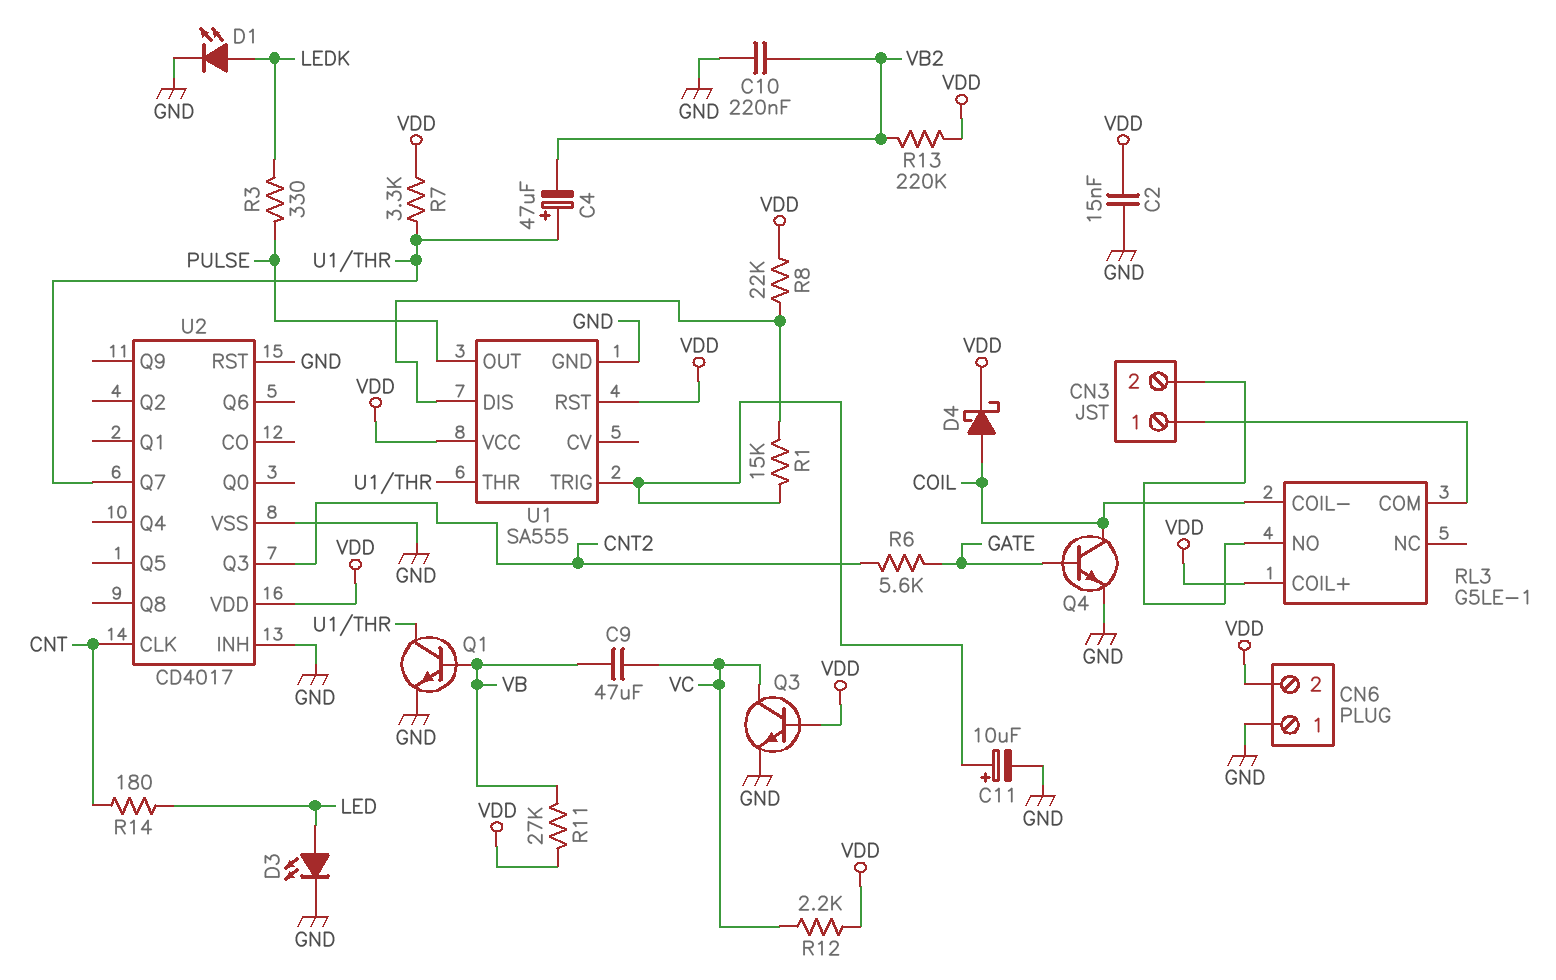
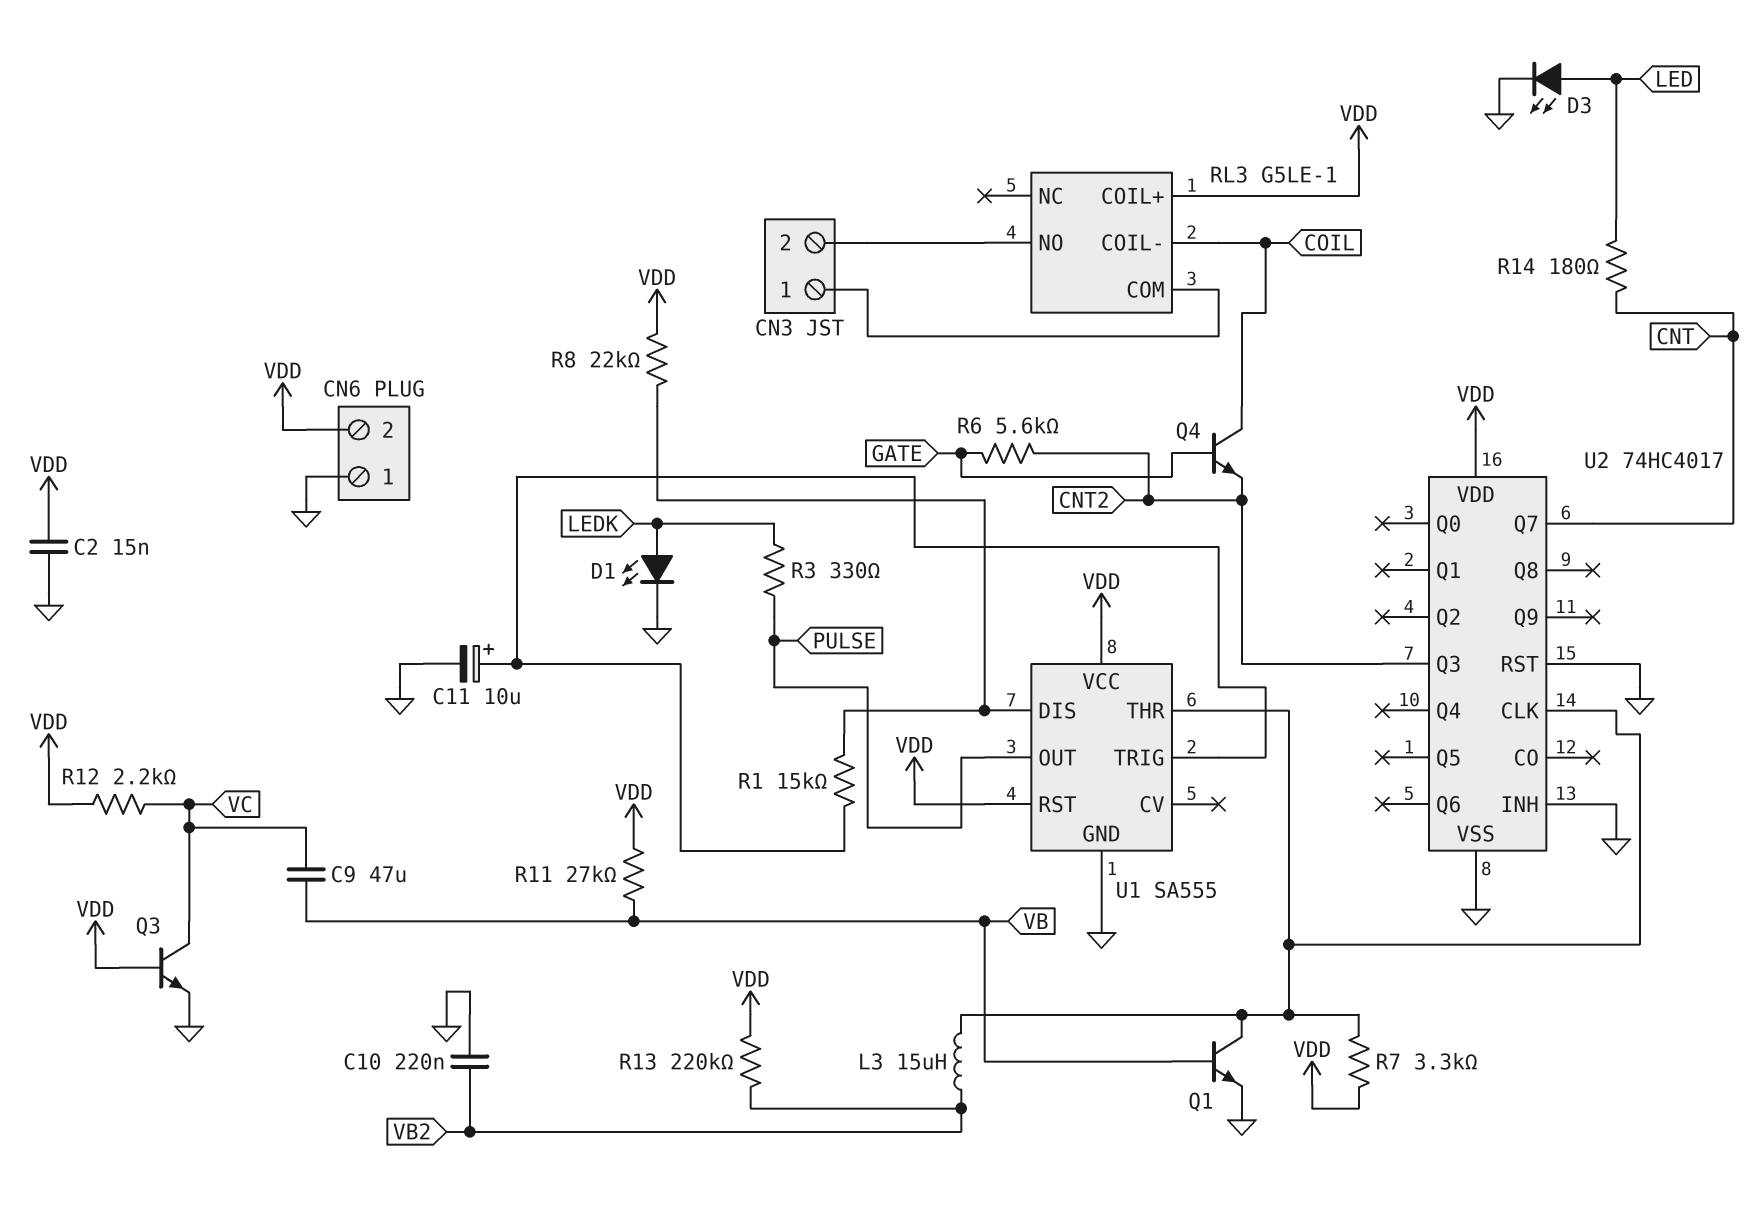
C4: 47uF (plus U1/THR, minus VB2) -> none
D4: schottky (A COIL, K VDD) -> none
L3: none -> 15uH (U1/THR, VB2)
Q4: NPN (B GATE, C COIL, E GND) -> NPN (B GATE, C COIL, E CNT2)
U2: CD4017 -> 74HC4017
U2 pin CLK: CNT -> U1/THR
U2 pin Q7: U1/THR -> CNT

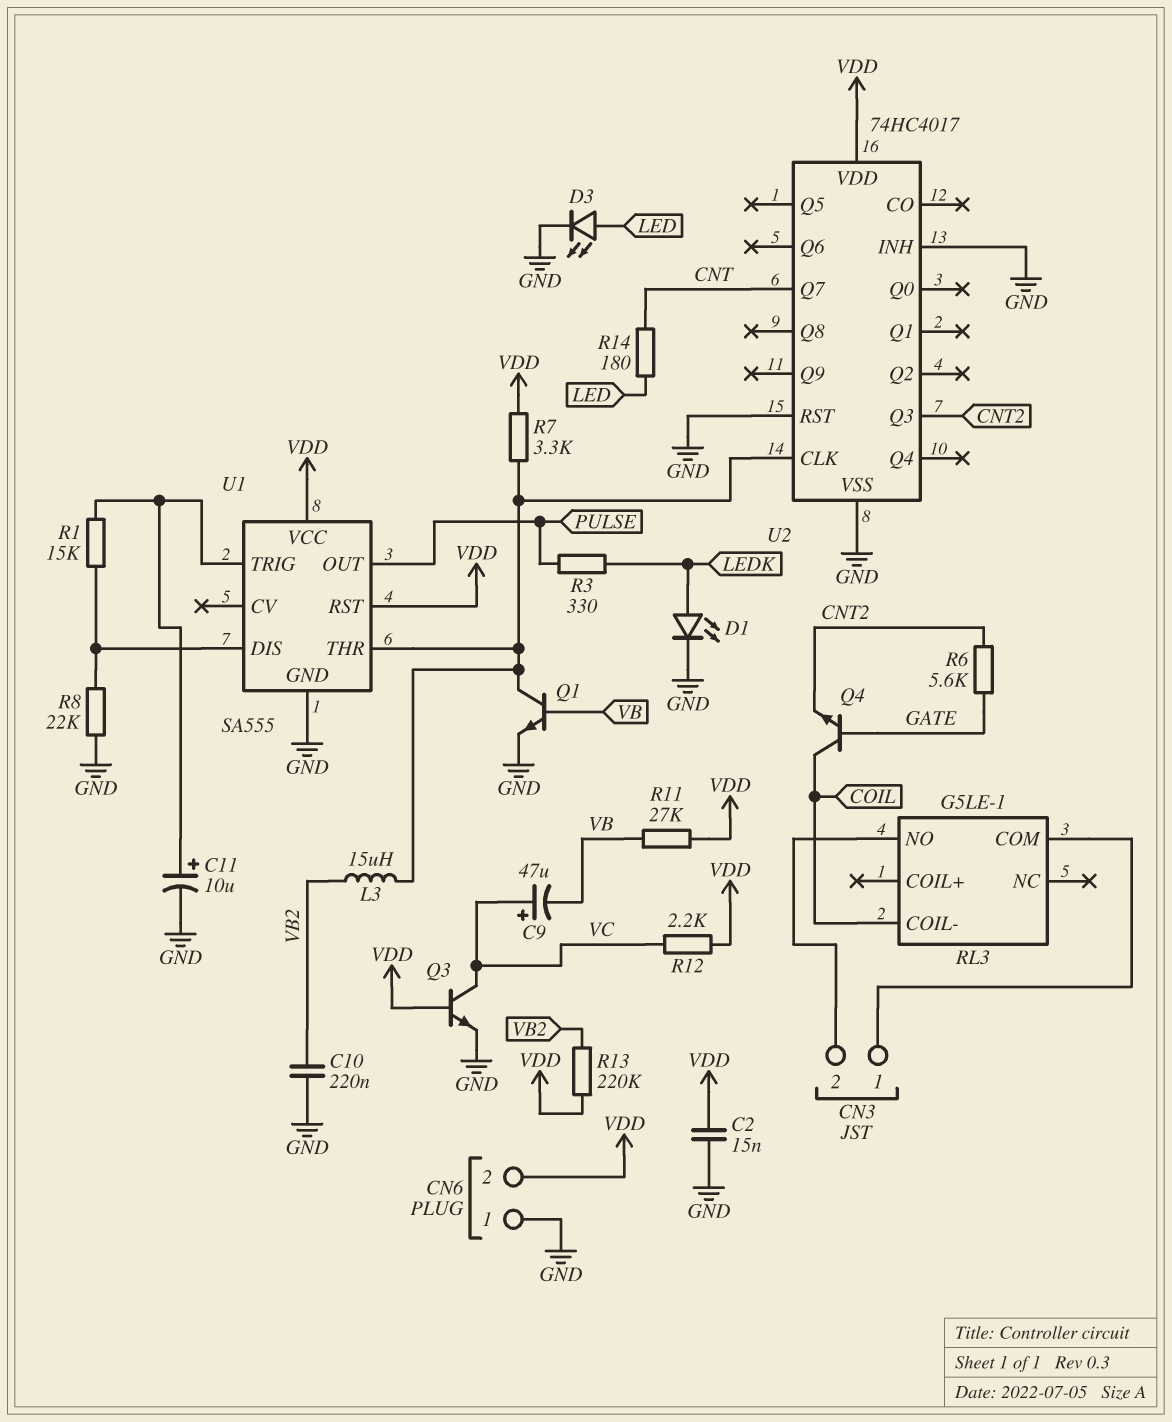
C9: 47uF (VB, VC) -> 47uF (plus VC, minus VB)
R8: 22k (U1/DIS, VDD) -> 22k (GND, U1/DIS)
RL3 pin COIL+: VDD -> none

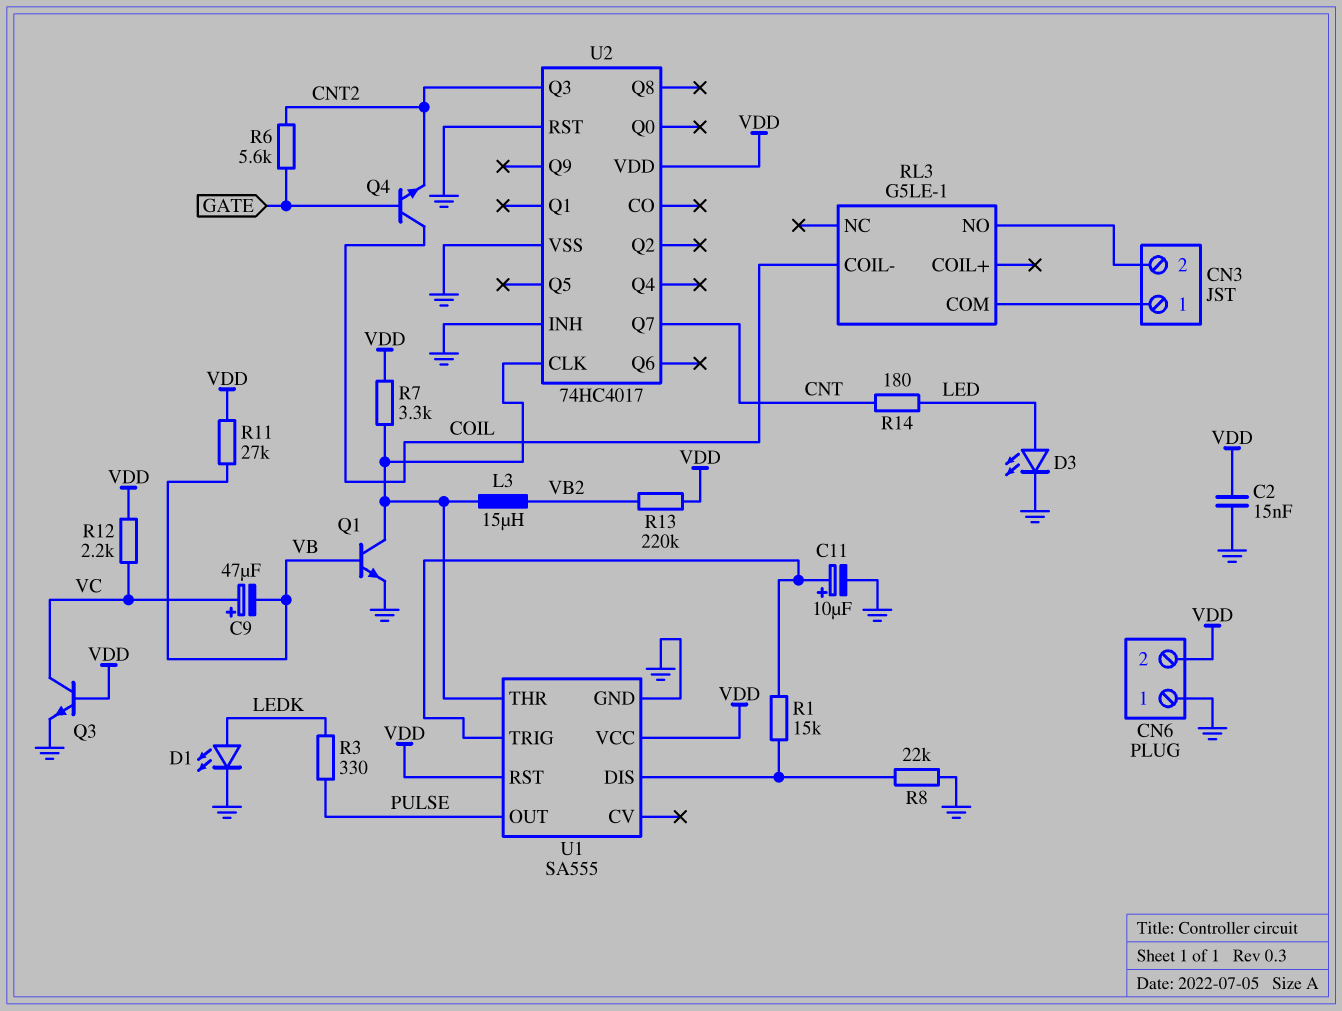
C10: 220nF (GND, VB2) -> none

